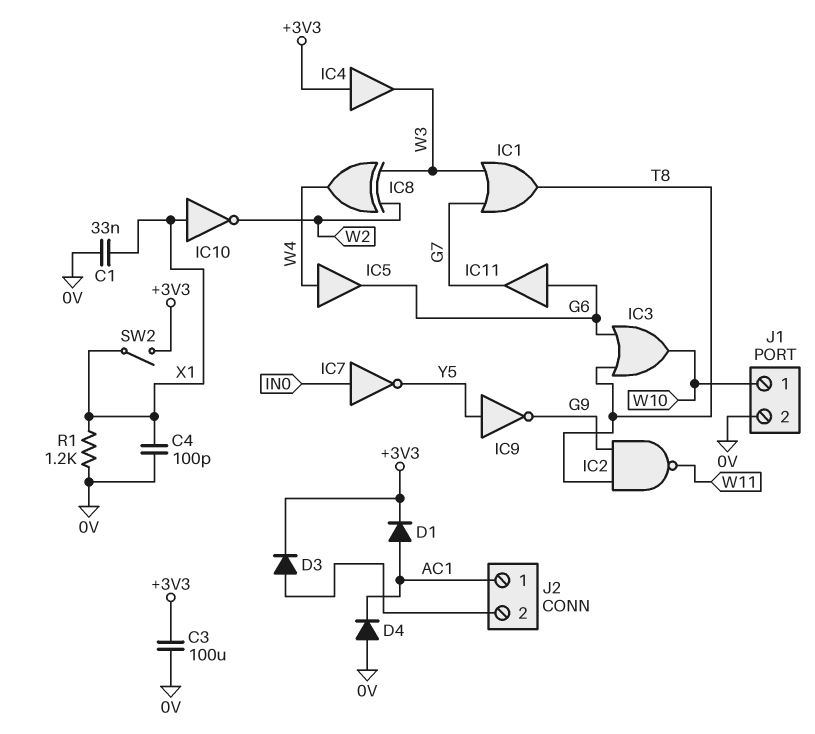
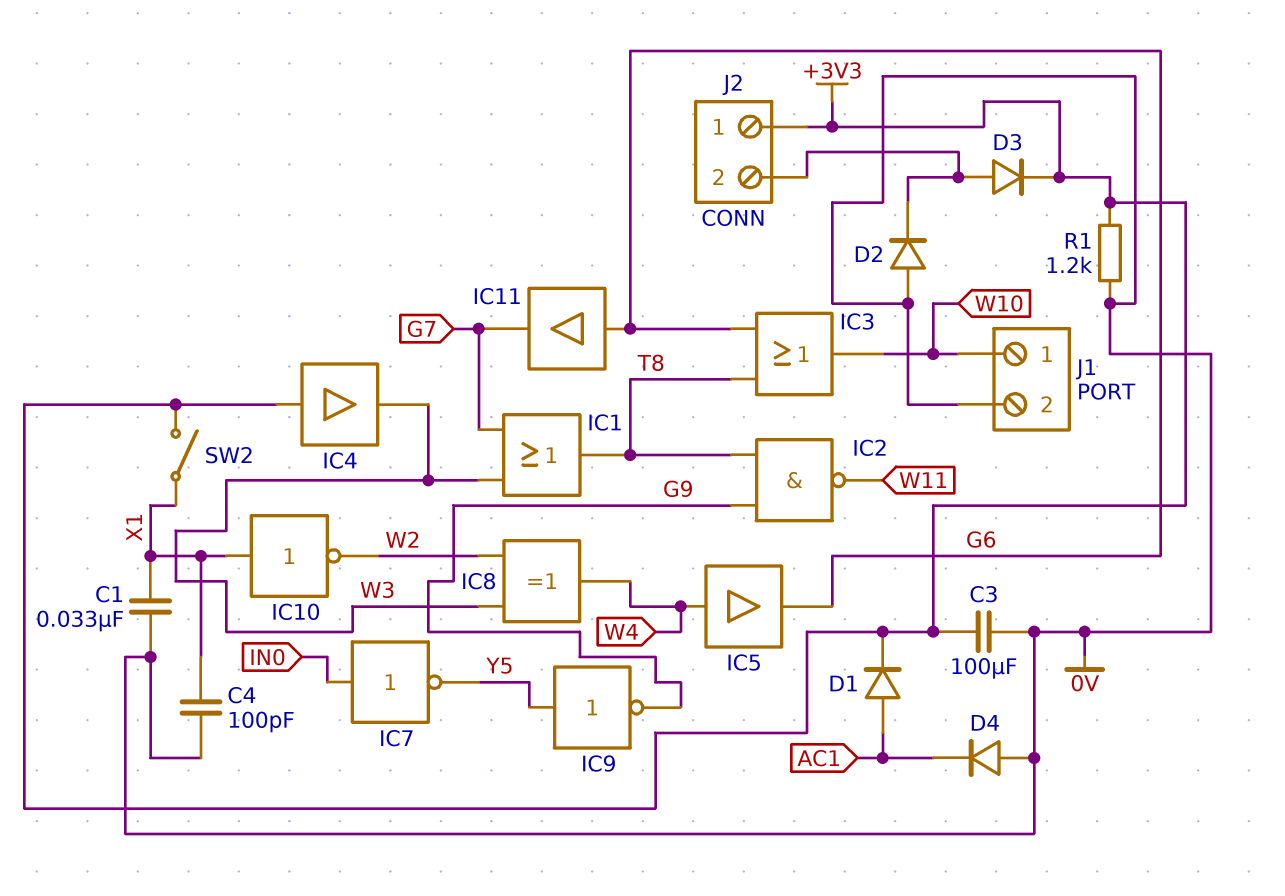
D2: none -> diode (A 0V, K J2/2)
J2 pin 1: AC1 -> +3V3
R1: 1.2k (0V, X1) -> 1.2k (+3V3, 0V)

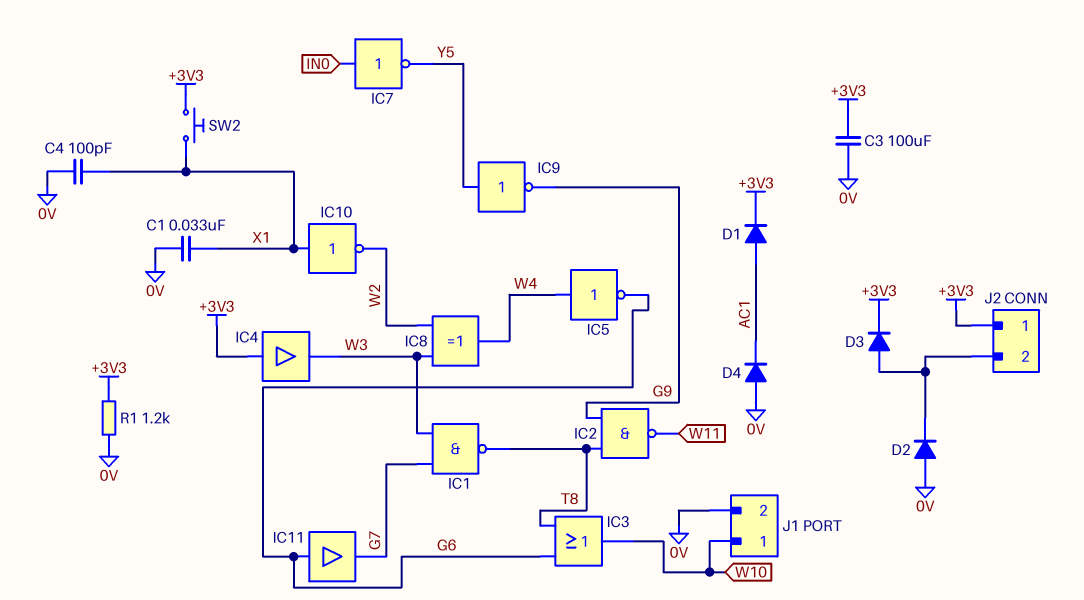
IC1: OR (in G7, in W3, out T8) -> NAND (in G7, in W3, out T8)
IC5: buffer (in W4, out G6) -> NOT (in W4, out G6)
SW2: switch (+3V3, X1) -> button (+3V3, X1)

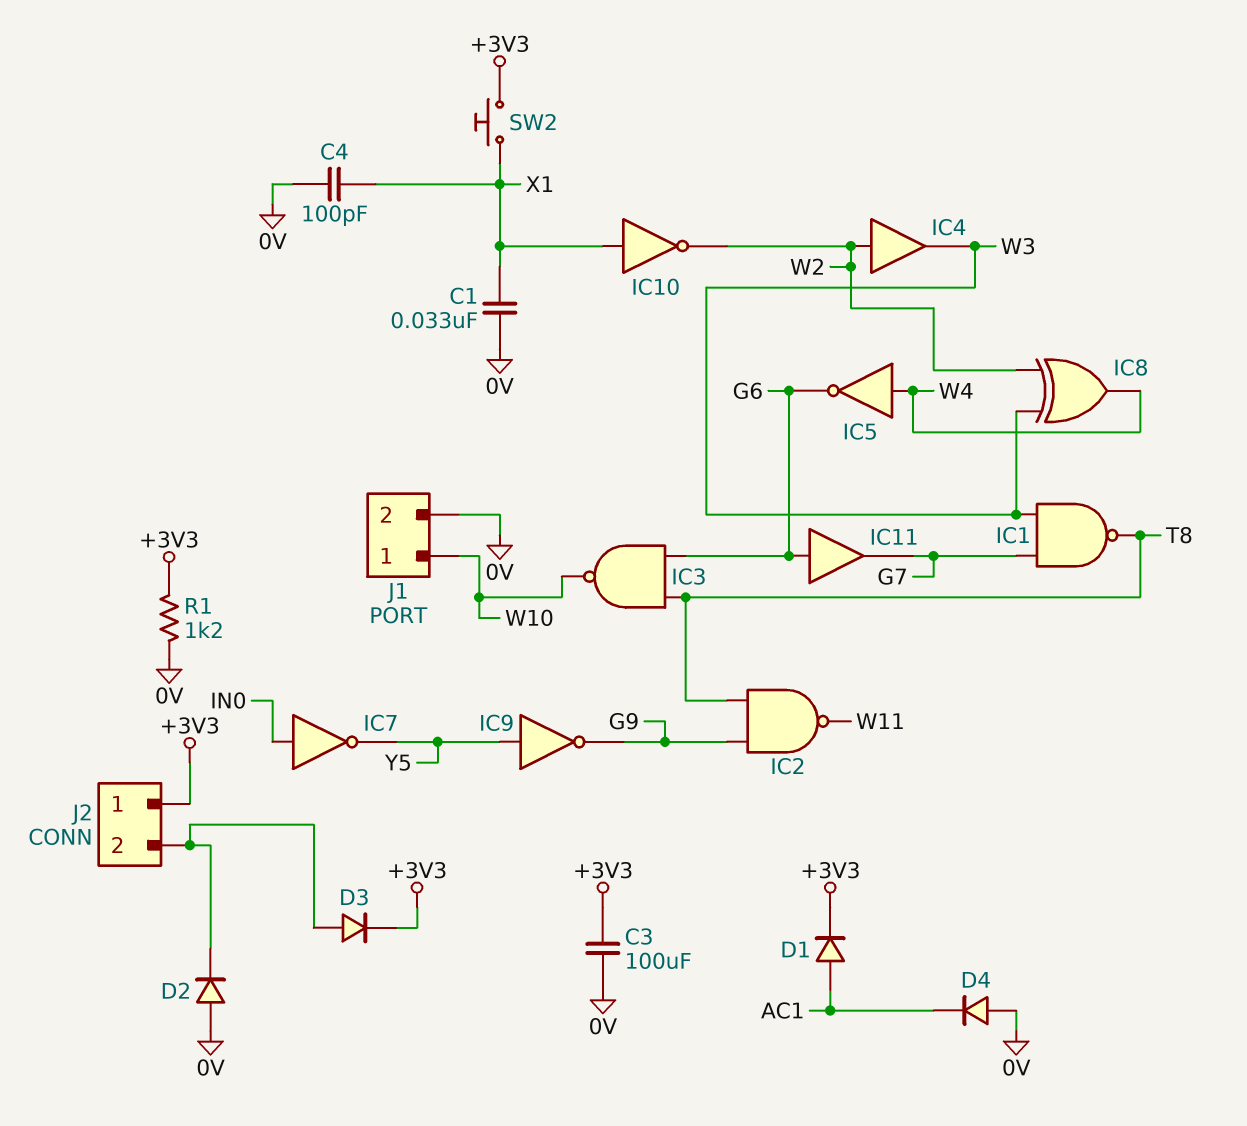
IC3: OR (in G6, in T8, out W10) -> NAND (in G6, in T8, out W10)
IC4: buffer (in +3V3, out W3) -> buffer (in W2, out W3)

